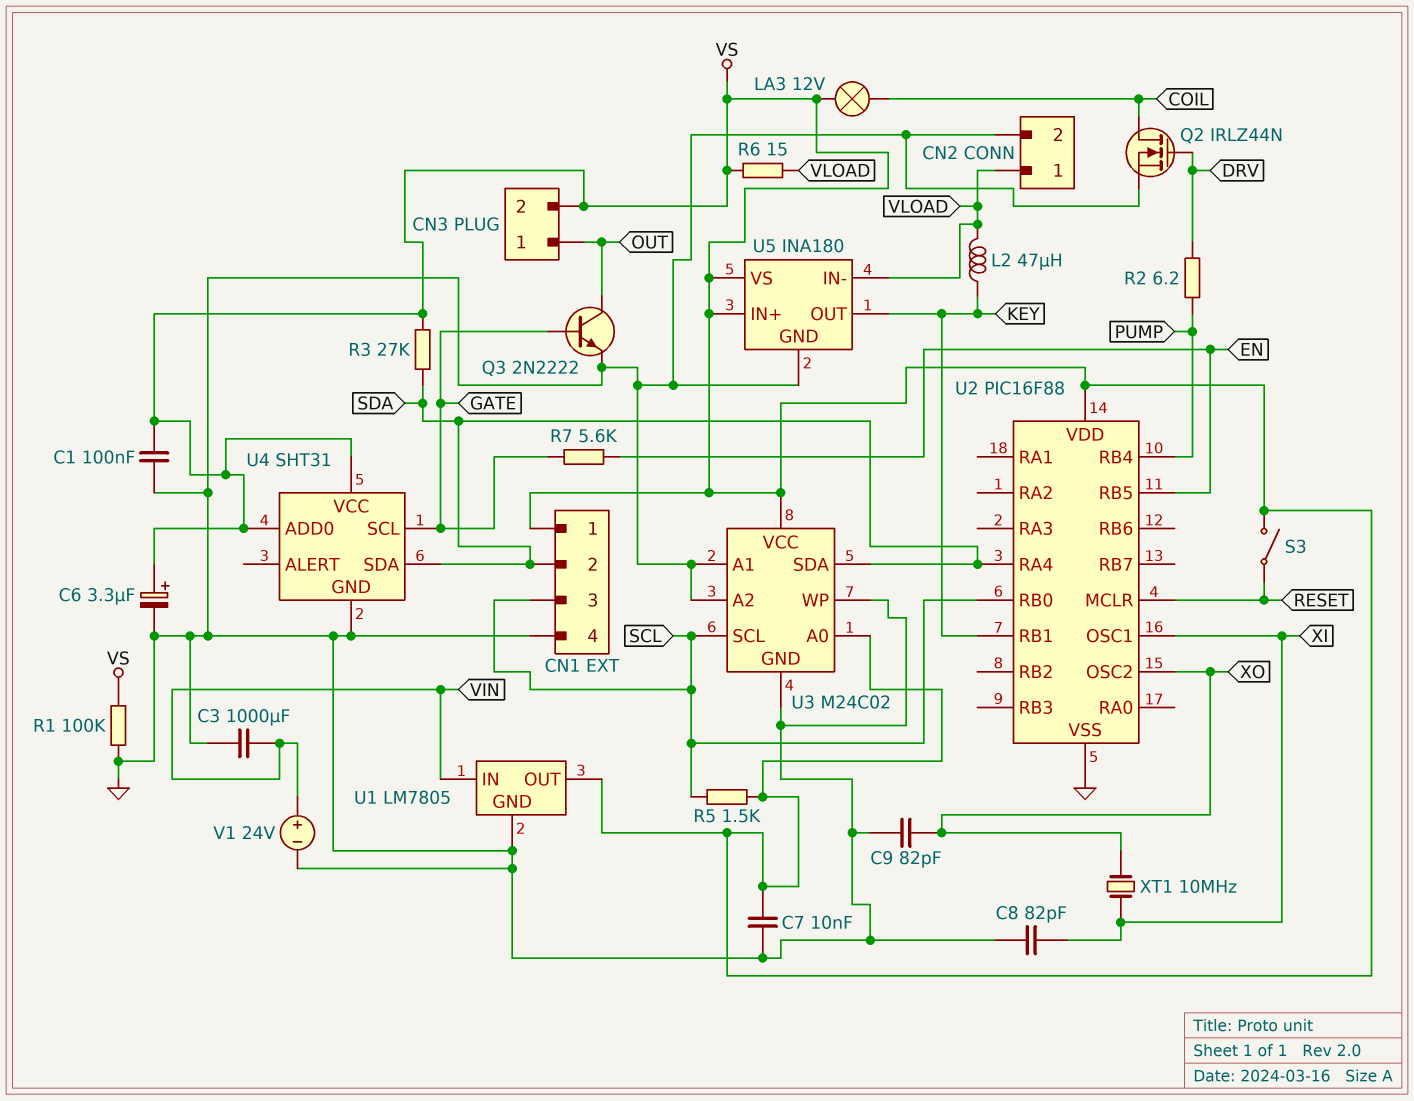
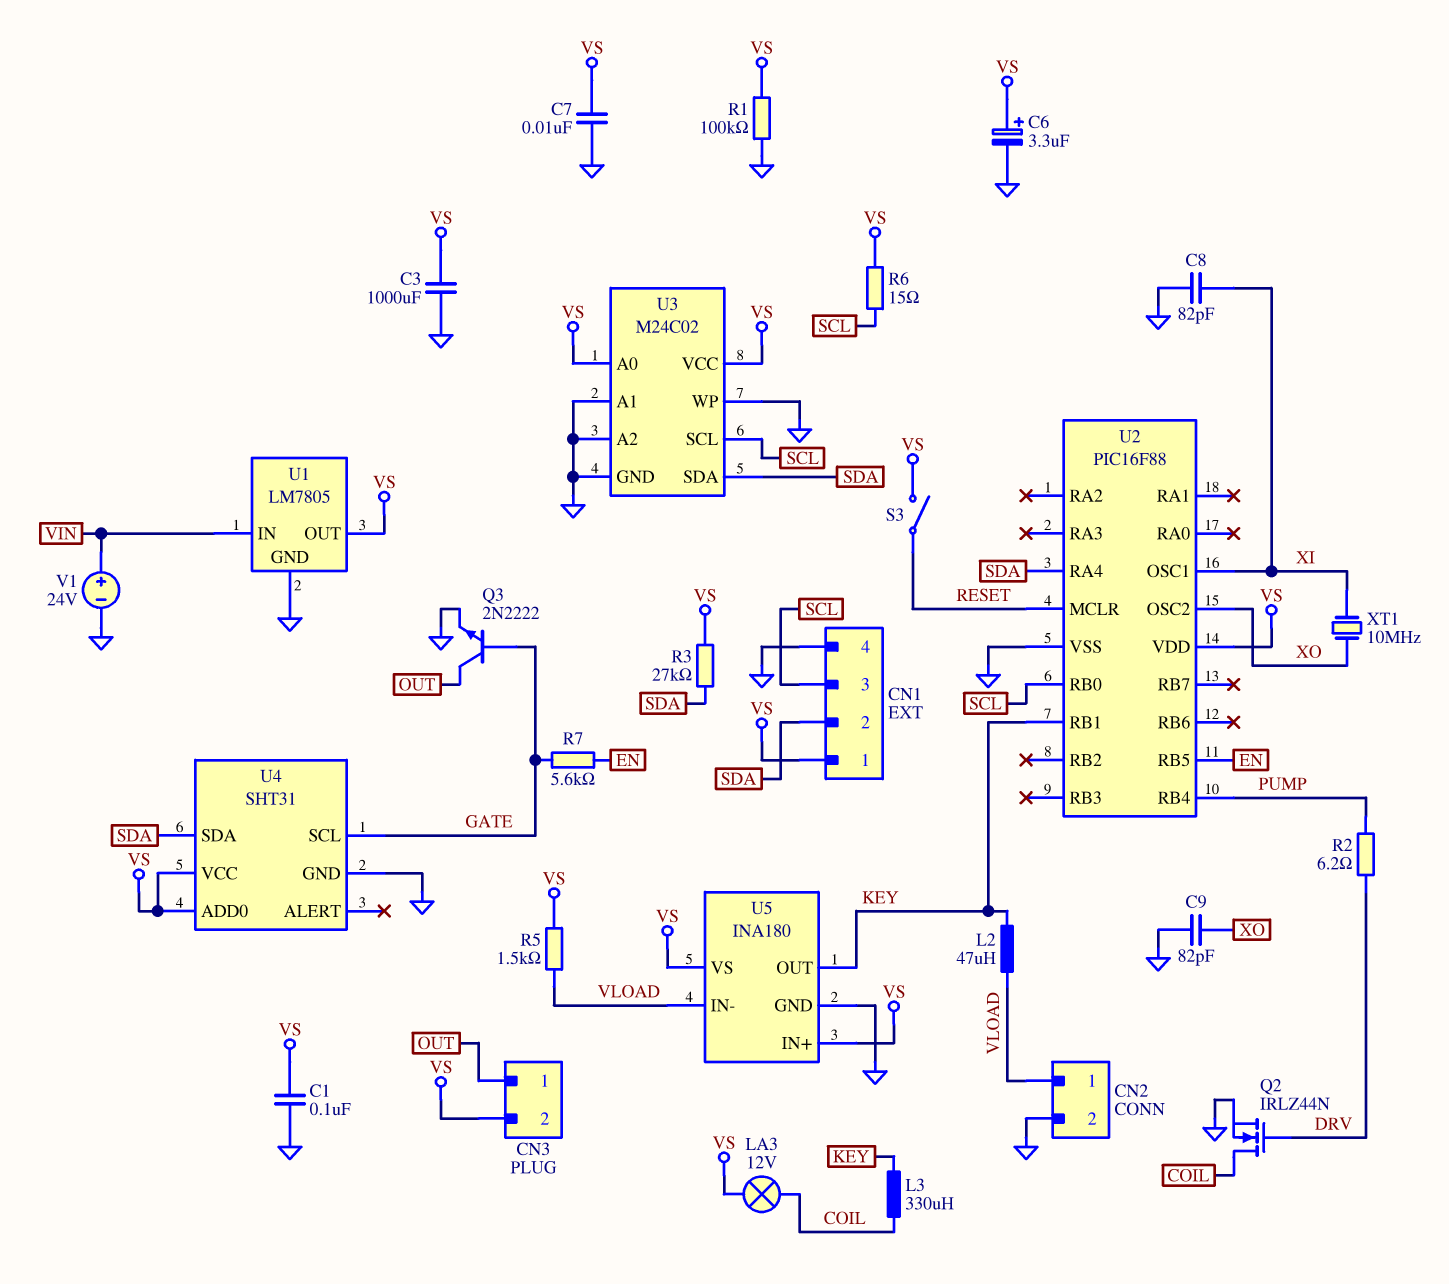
C3: 1000uF (GND, VIN) -> 1000uF (GND, VS)
L3: none -> 330uH (COIL, KEY)
R5: 1.5k (SCL, VS) -> 1.5k (VLOAD, VS)
R6: 15 (VLOAD, VS) -> 15 (SCL, VS)

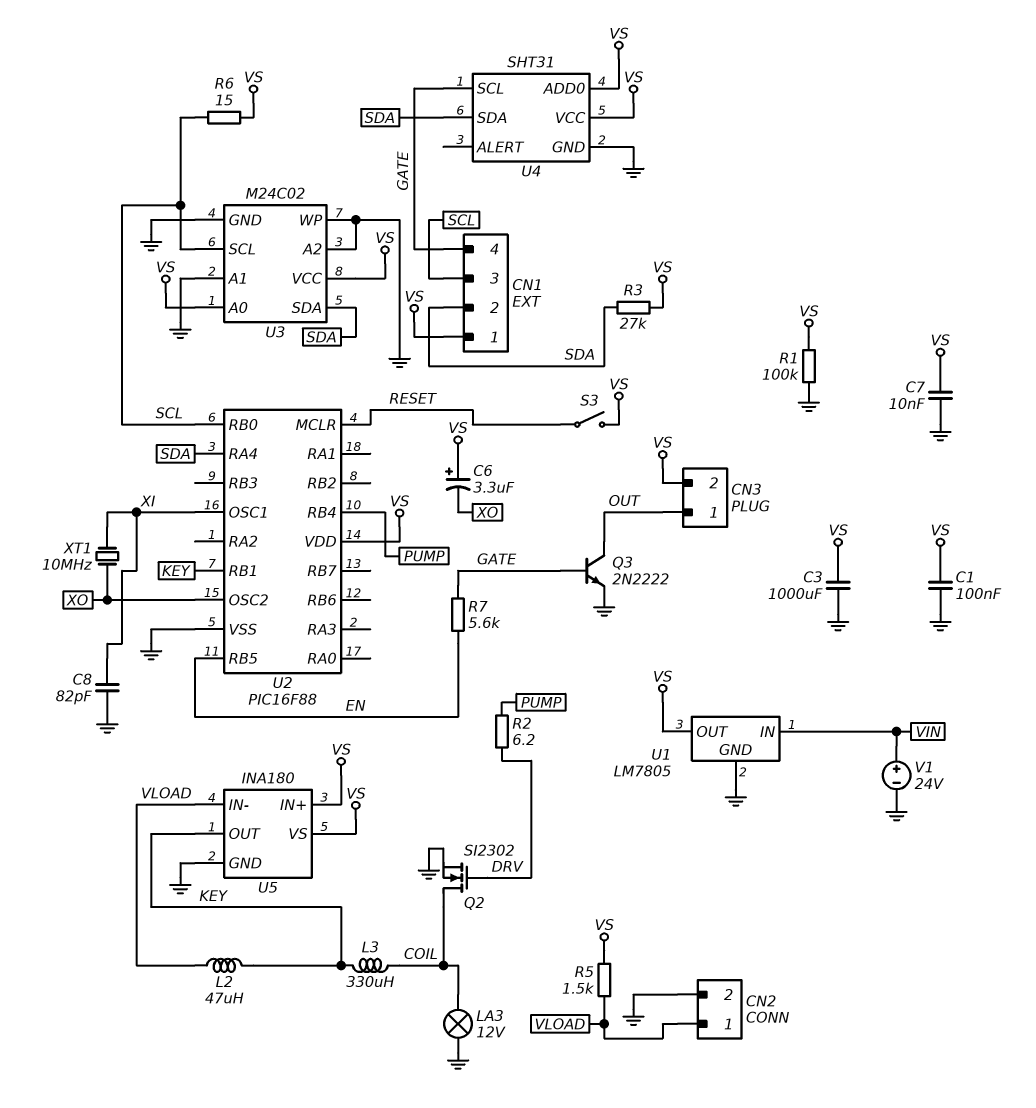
C6: 3.3uF (plus VS, minus GND) -> 3.3uF (plus VS, minus XO)
C9: 82pF (GND, XO) -> none
CN1 pin 4: GND -> GATE
LA3: lamp 12V (COIL, VS) -> lamp 12V (COIL, GND)
Q2: NMOS IRLZ44N (G DRV, D COIL, S GND) -> NMOS SI2302 (G DRV, D COIL, S GND)

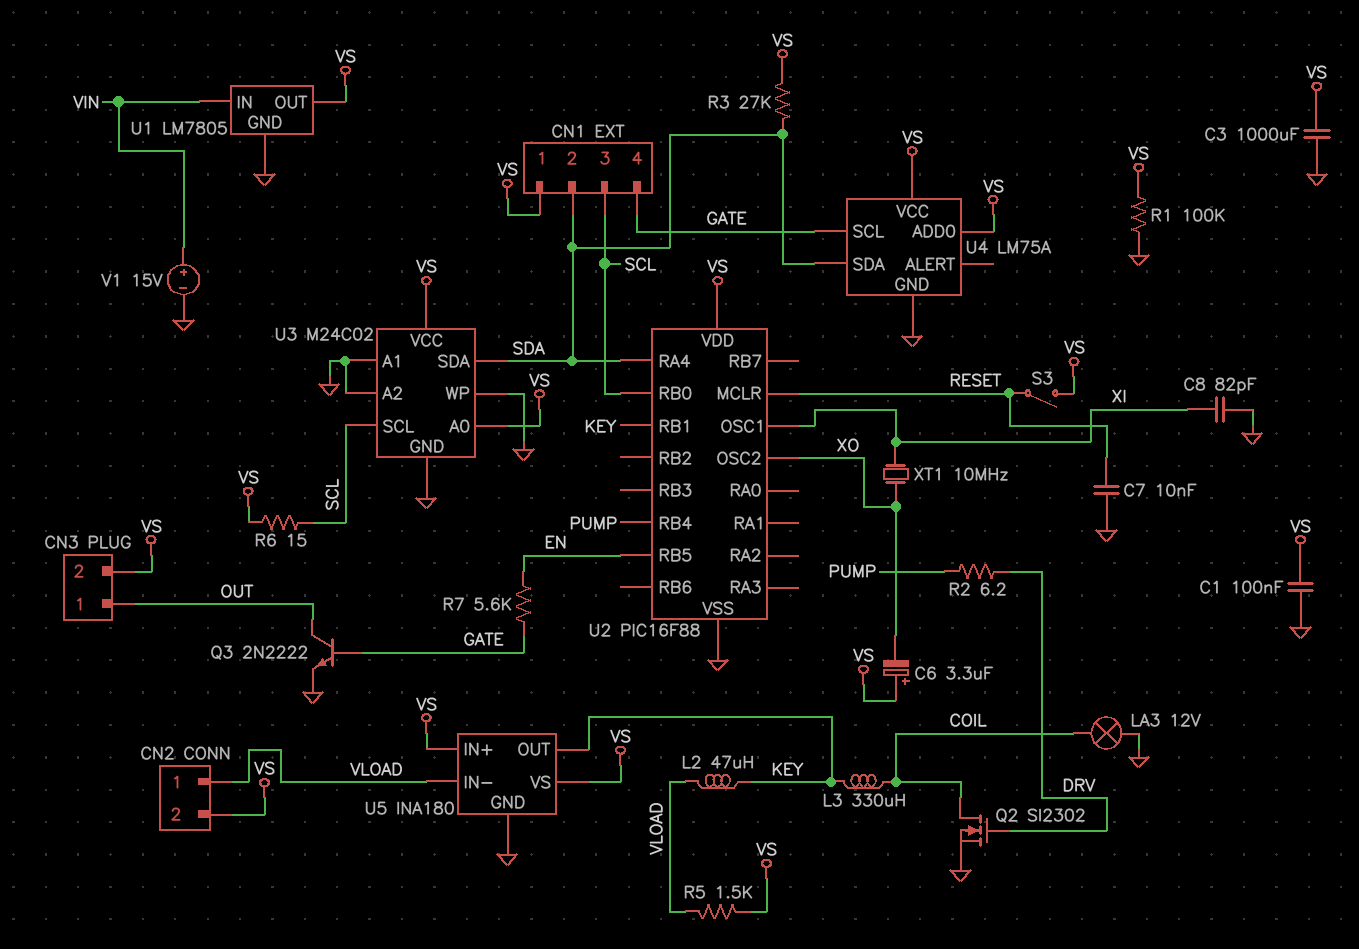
C7: 10nF (GND, VS) -> 10nF (GND, RESET)
CN2 pin 2: GND -> VS
U4: SHT31 -> LM75A
V1: 24V (plus VIN, minus GND) -> 15V (plus VIN, minus GND)

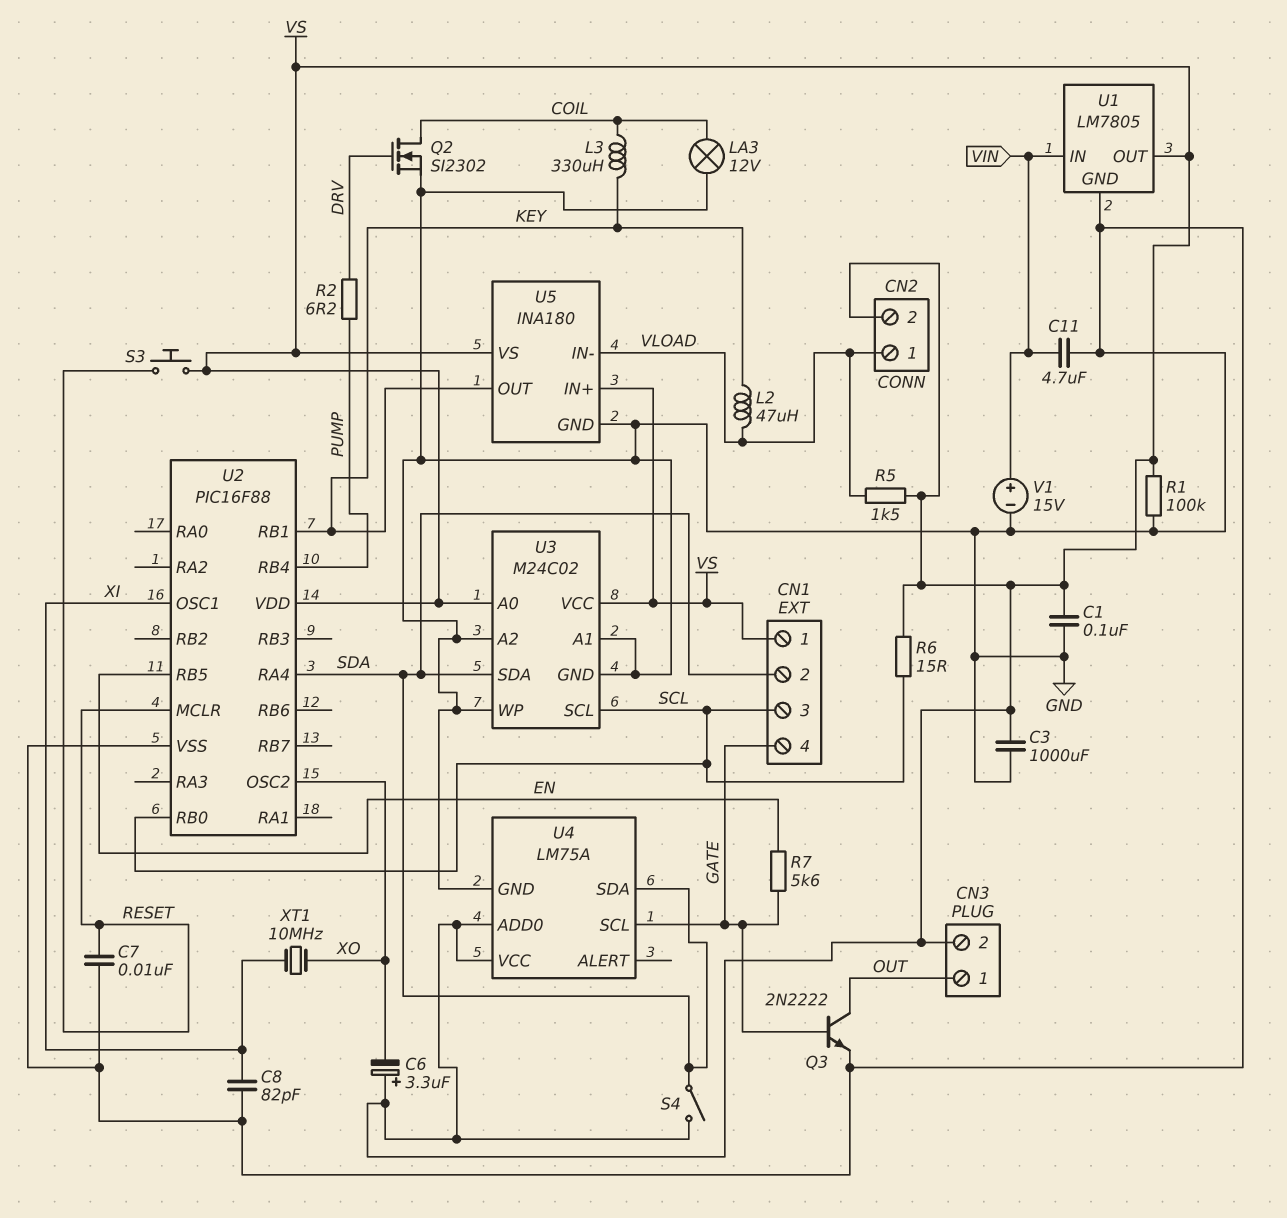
C11: none -> 4.7uF (GND, VIN)
R3: 27k (SDA, VS) -> none
S3: switch (RESET, VS) -> button (RESET, VS)
S4: none -> switch (SDA, VS)

